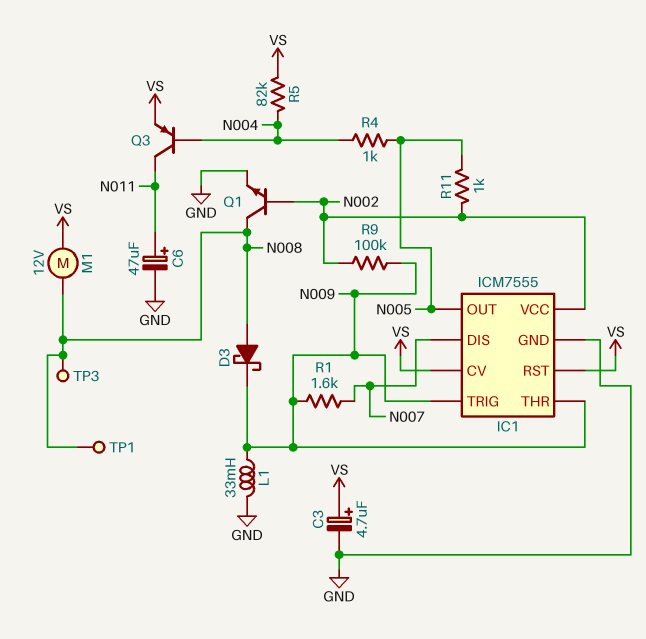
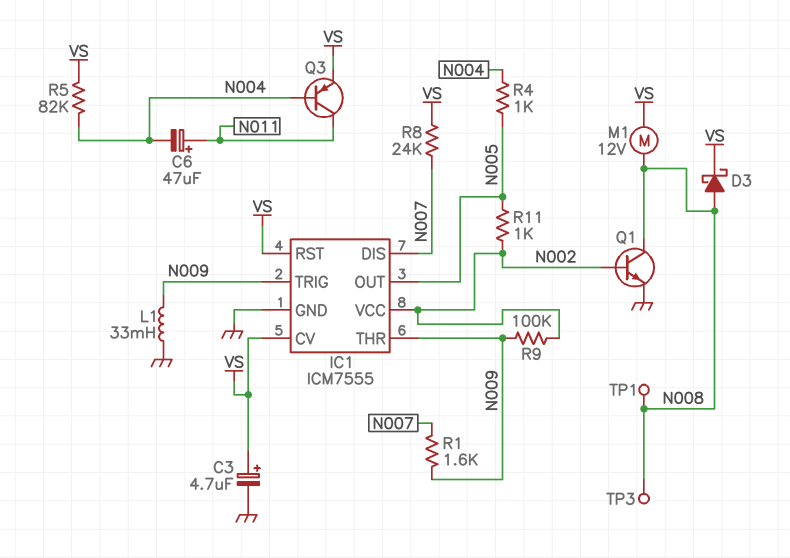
C6: 47uF (plus N011, minus GND) -> 47uF (plus N011, minus N004)
D3: schottky (A N008, K N009) -> schottky (A N008, K VS)
R8: none -> 24k (N007, VS)

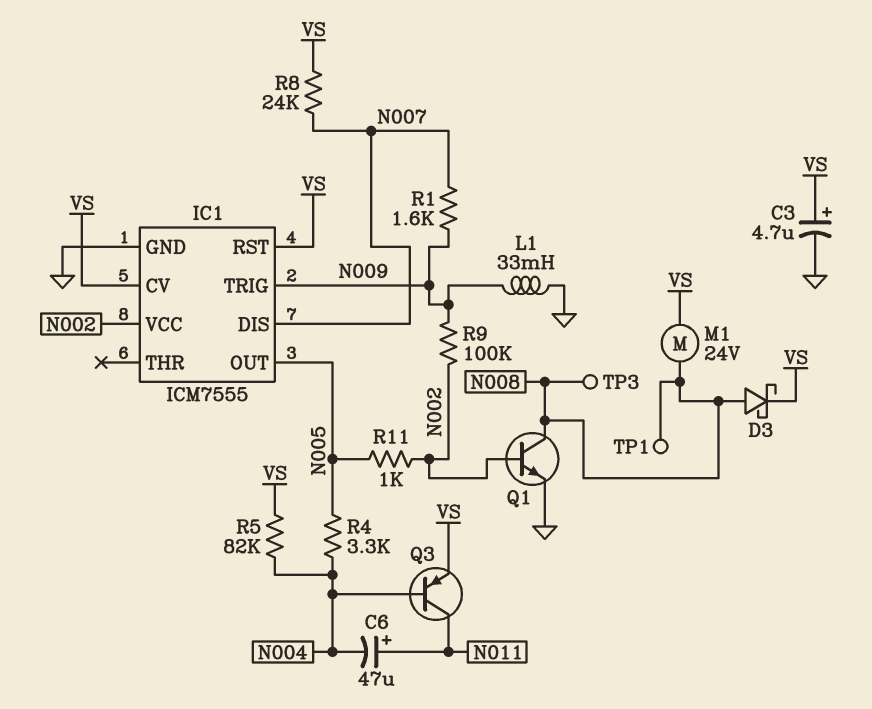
IC1 pin THR: N009 -> none
M1: motor 12V (N008, VS) -> motor 24V (N008, VS)
R4: 1k (N004, N005) -> 3.3k (N004, N005)

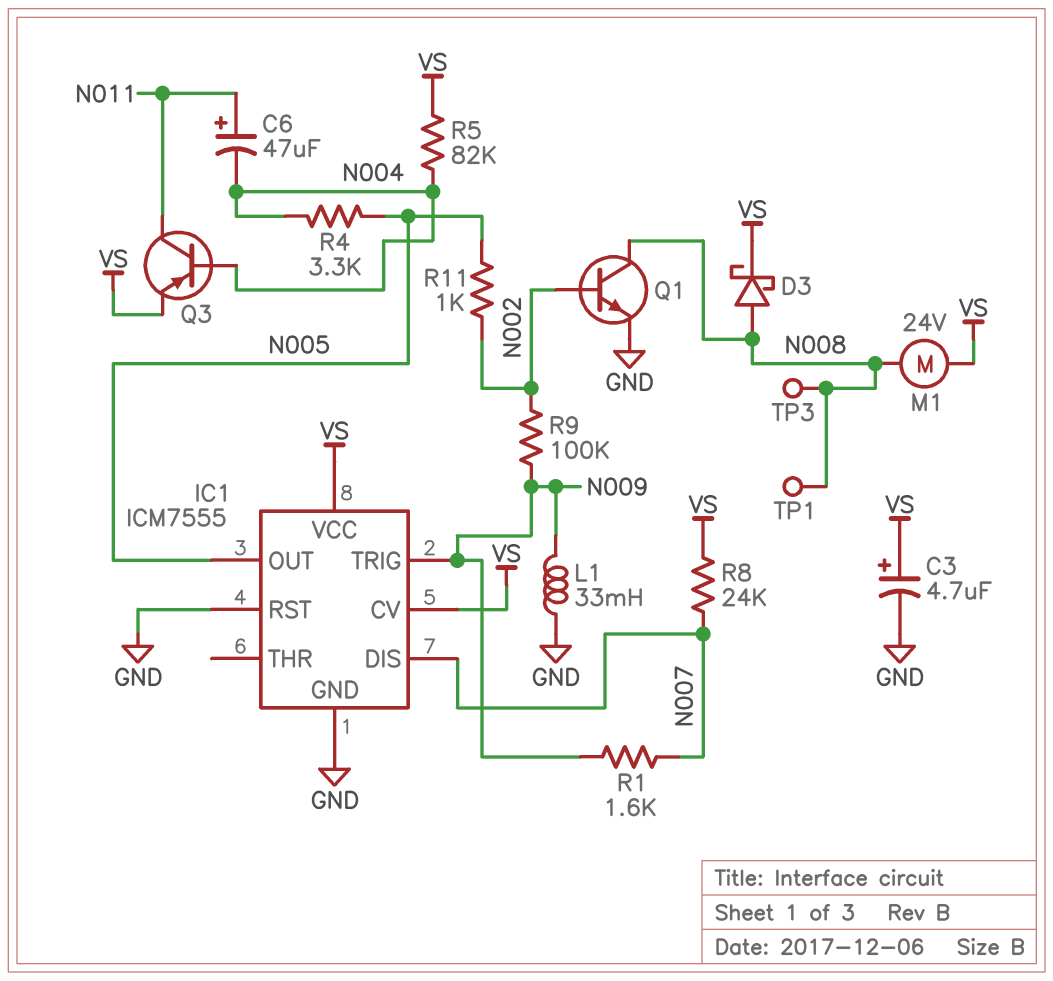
IC1 pin RST: VS -> GND
IC1 pin VCC: N002 -> VS

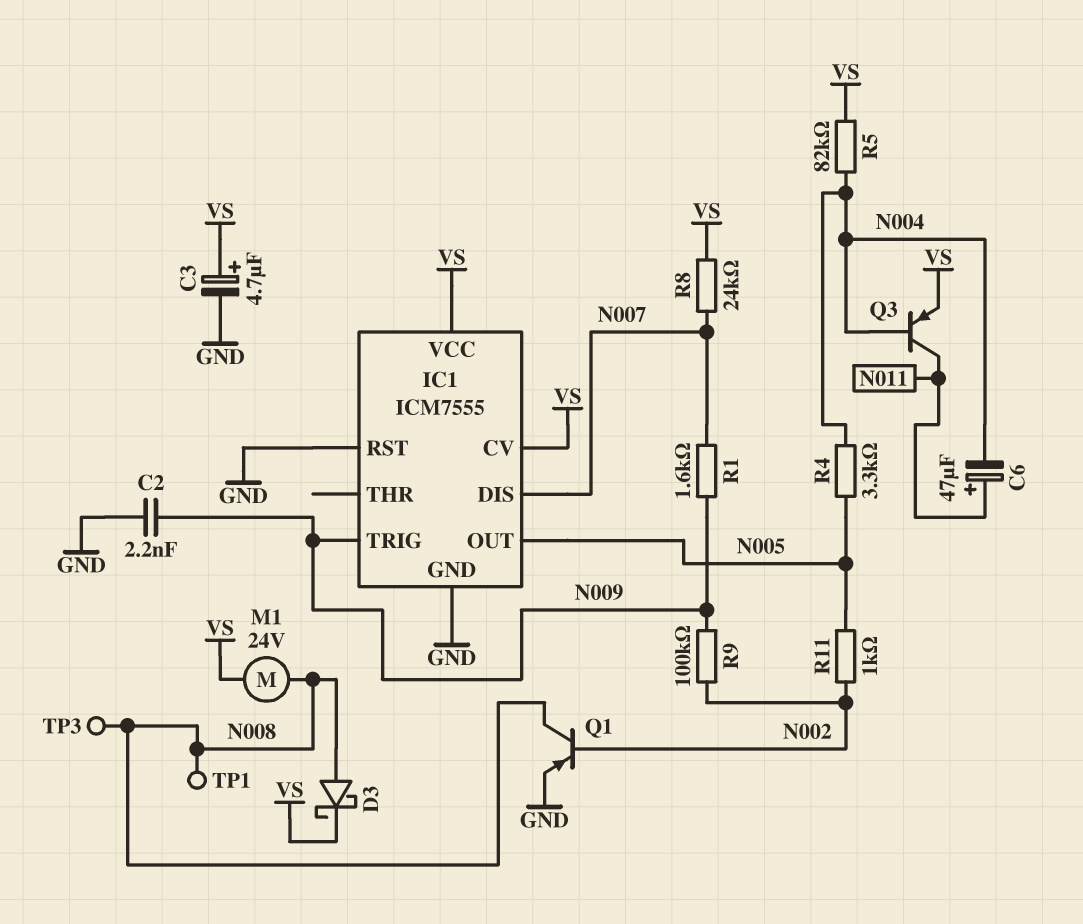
C2: none -> 2.2nF (GND, N009)
L1: 33mH (GND, N009) -> none
Q1: NPN (B N002, C N008, E GND) -> PNP (B N002, C N008, E GND)

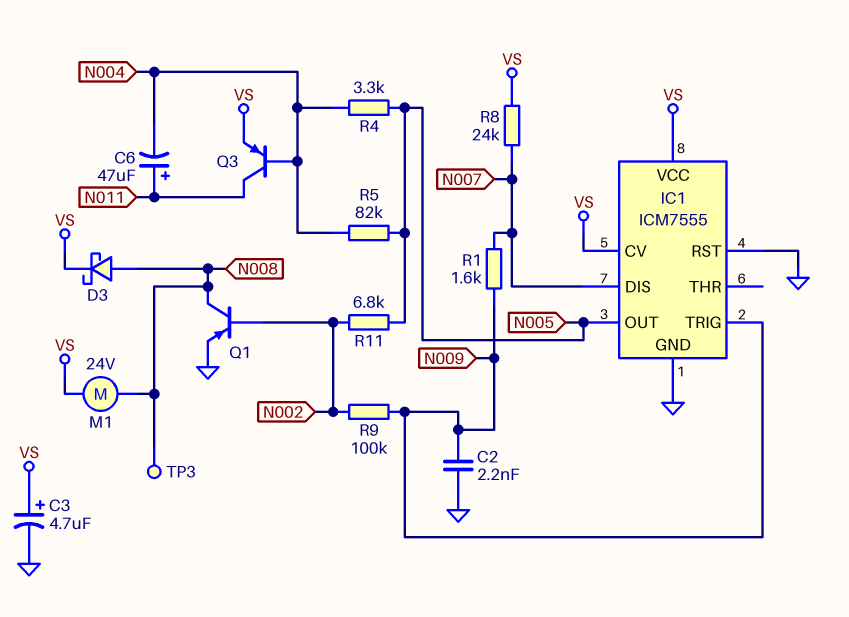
R5: 82k (N004, VS) -> 82k (N004, N005)
R11: 1k (N002, N005) -> 6.8k (N002, N005)
TP1: test point (N008) -> none

